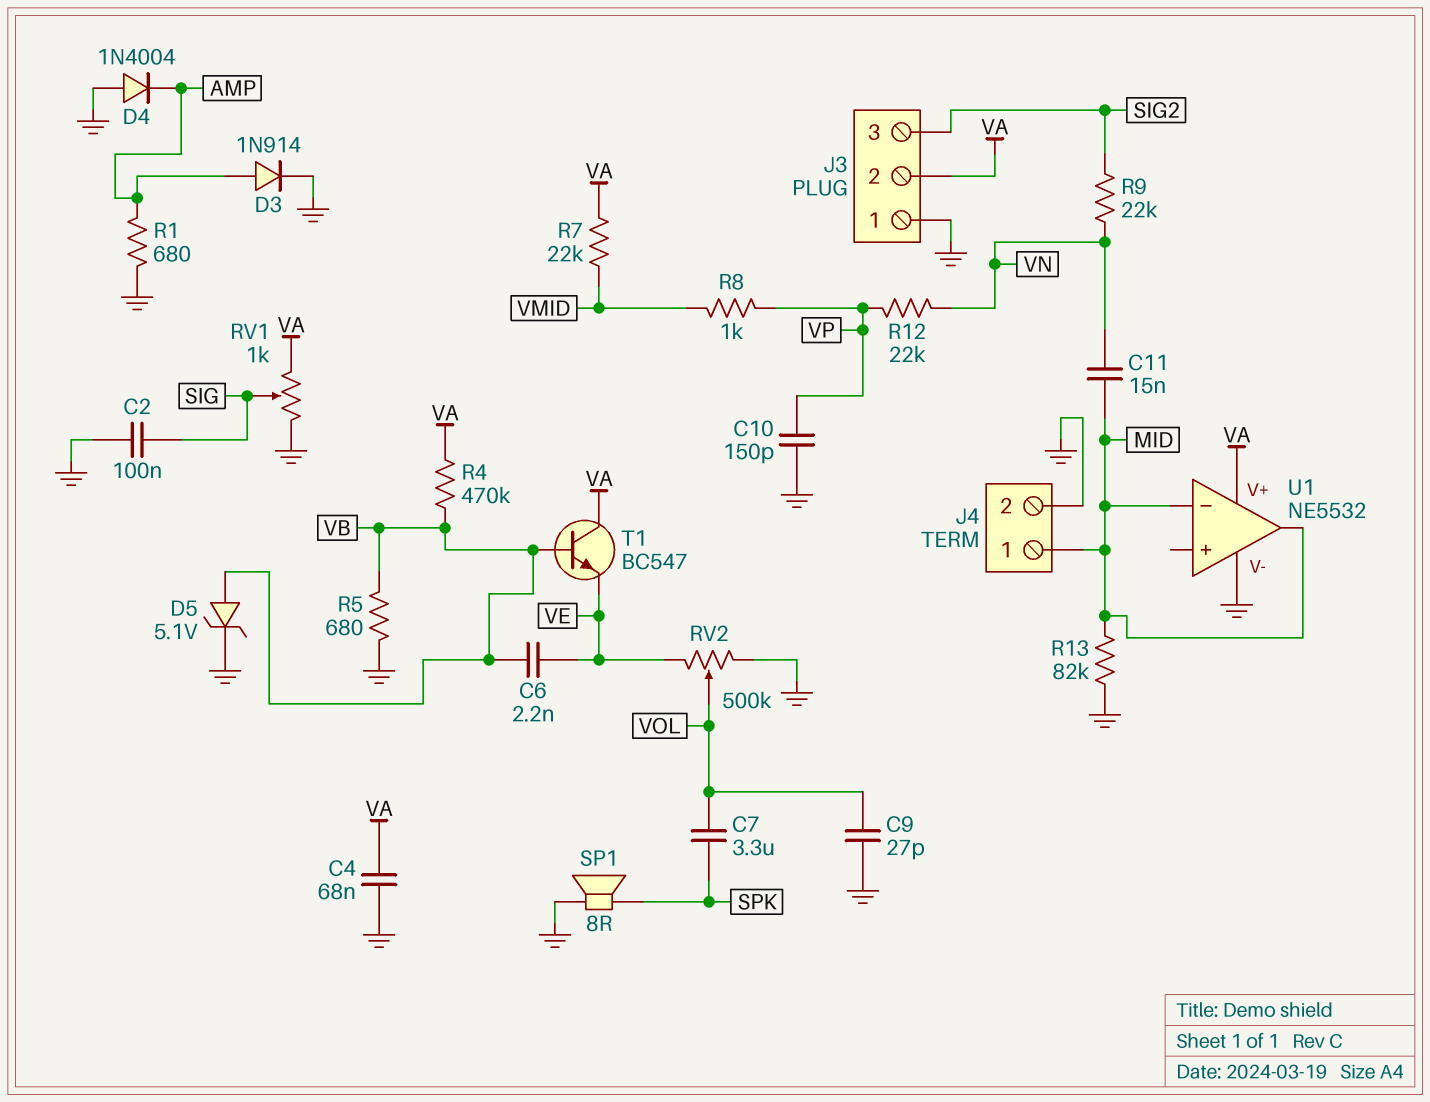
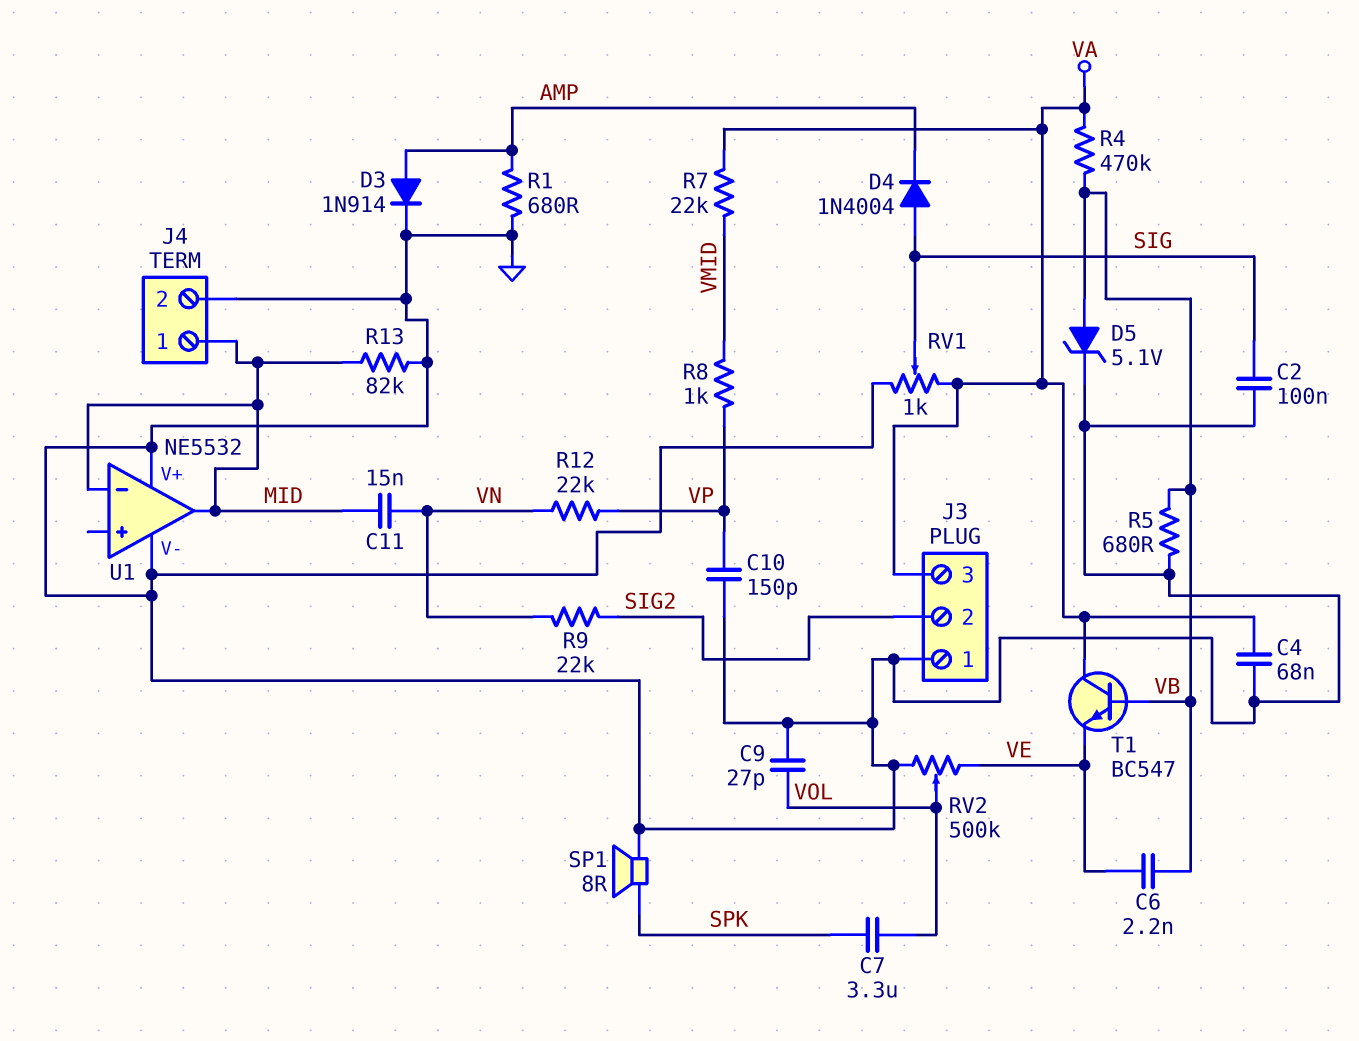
D4: diode 1N4004 (A GND, K AMP) -> diode 1N4004 (A SIG, K AMP)
J3 pin 2: VA -> SIG2
J3 pin 3: SIG2 -> VA
U1 pin V+: VA -> GND

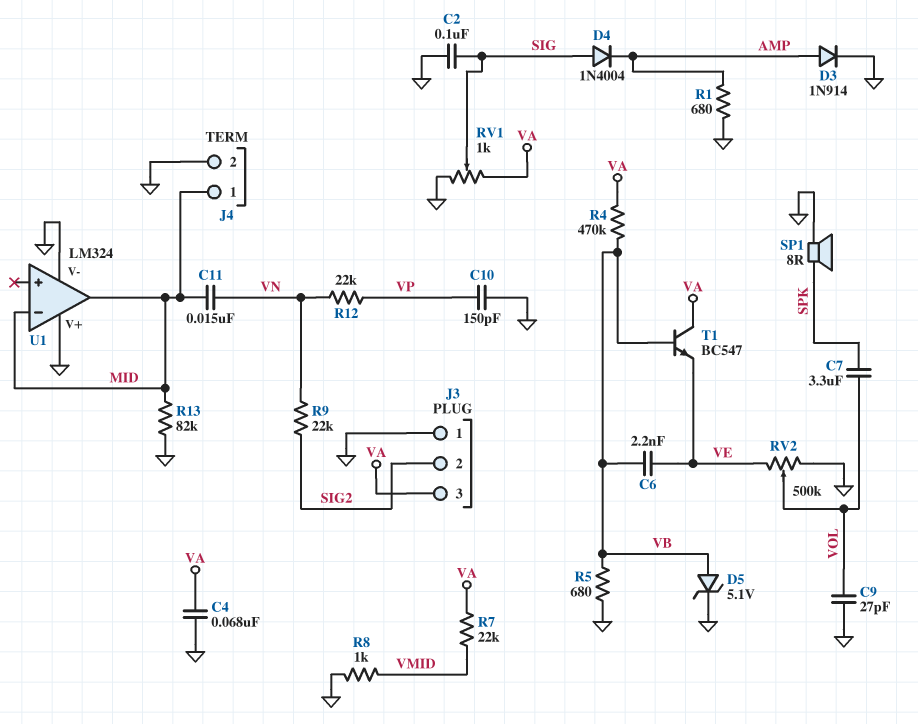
R8: 1k (VMID, VP) -> 1k (GND, VMID)
U1: NE5532 -> LM324

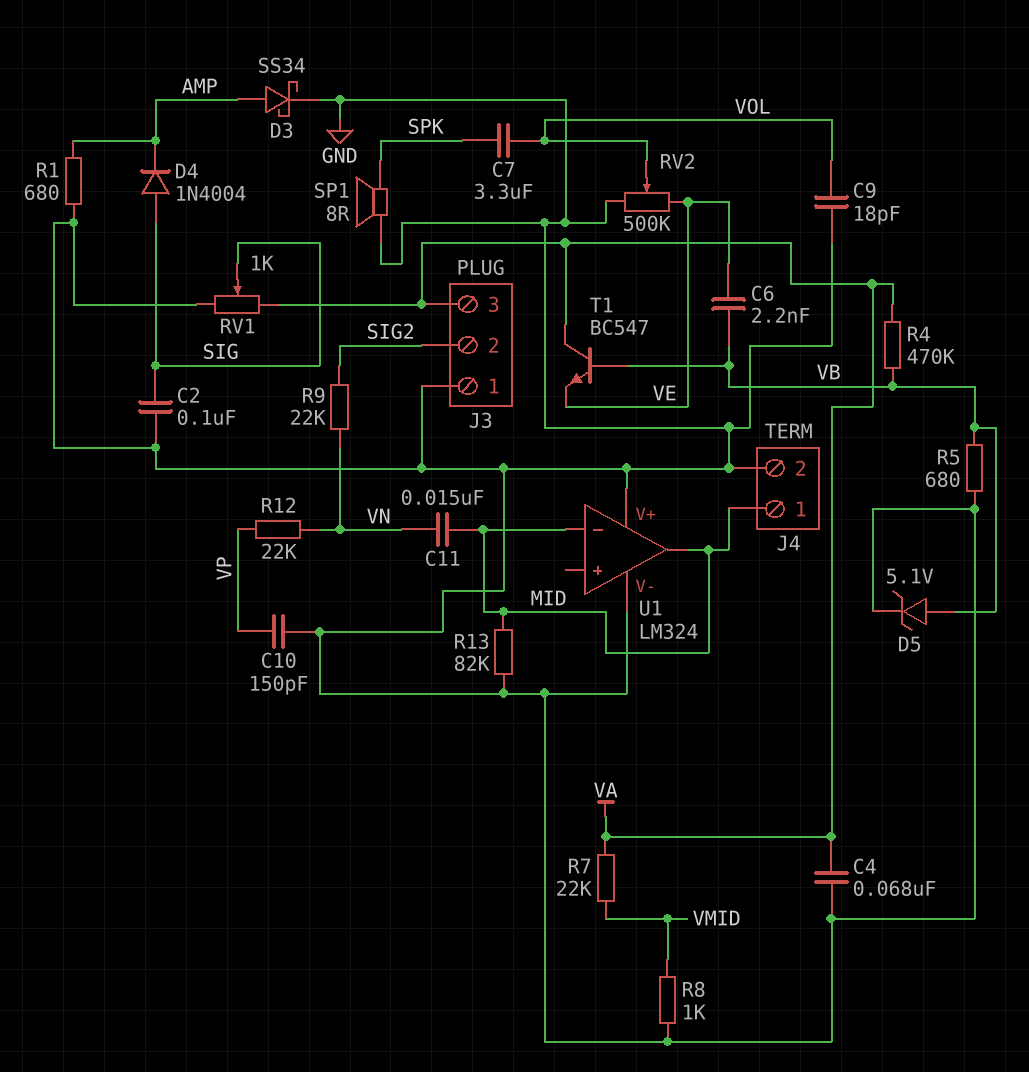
C9: 27pF (GND, VOL) -> 18pF (GND, VOL)
D3: diode 1N914 (A AMP, K GND) -> schottky SS34 (A AMP, K GND)

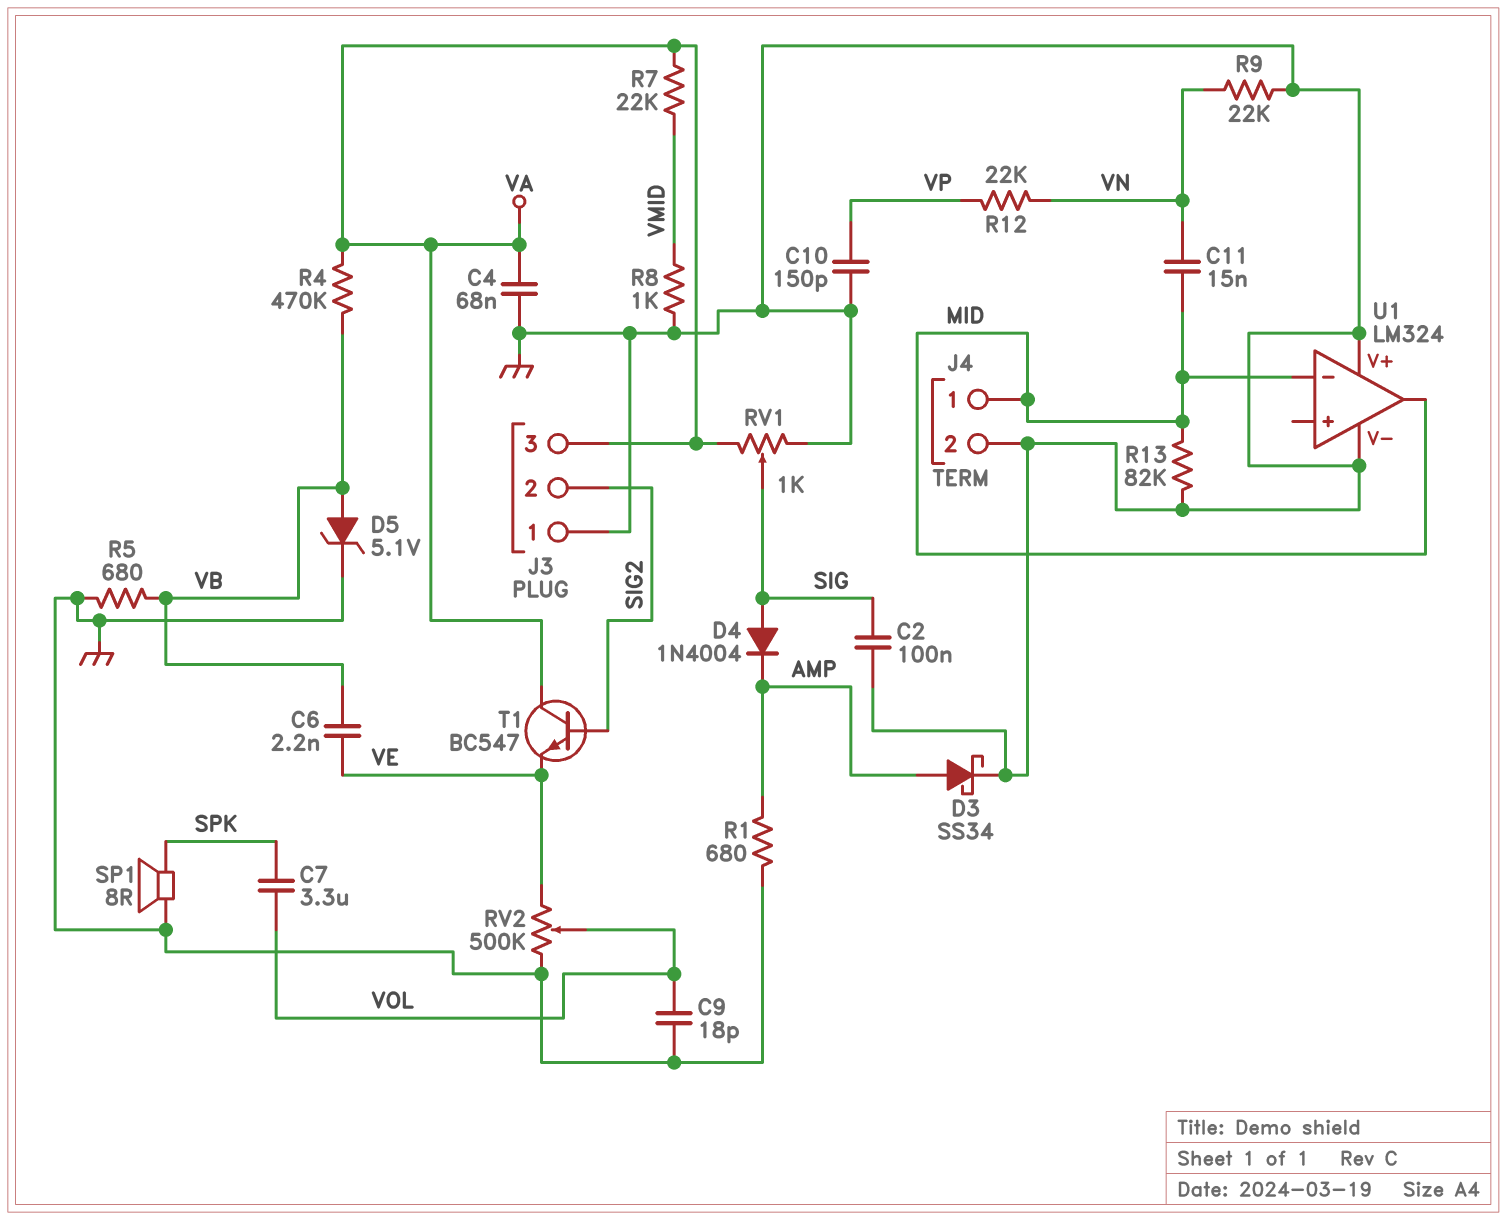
R9: 22k (SIG2, VN) -> 22k (GND, VN)
T1: NPN BC547 (B VB, C VA, E VE) -> NPN BC547 (B SIG2, C VA, E VE)

